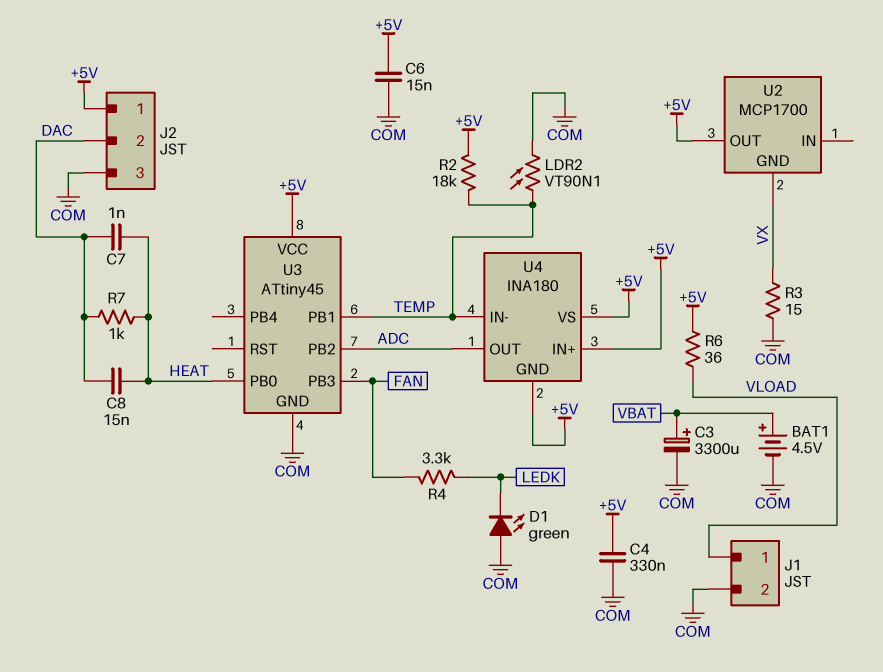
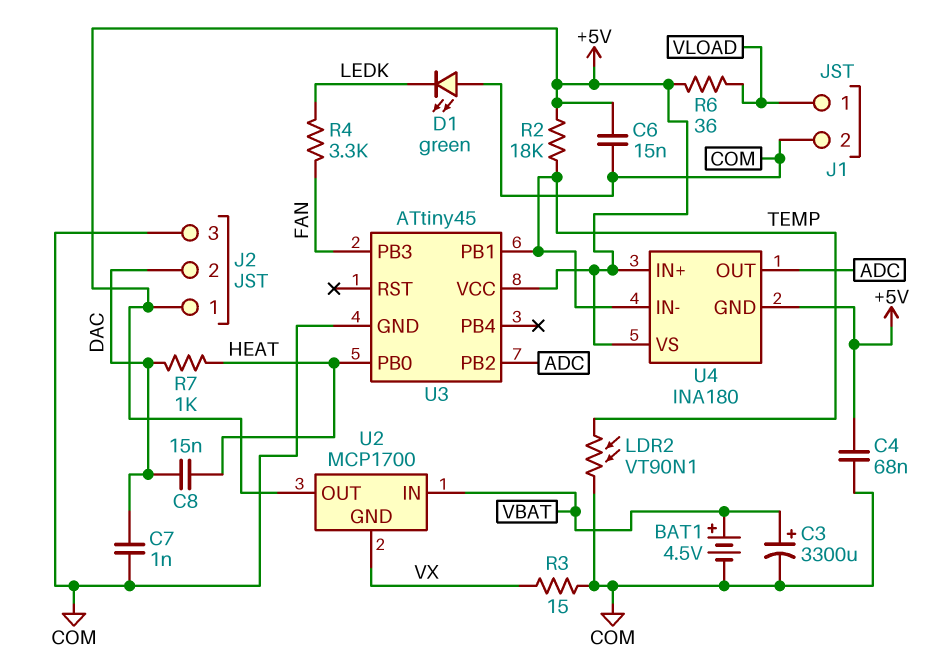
C4: 330nF (+5V, COM) -> 68nF (+5V, COM)
C7: 1nF (DAC, HEAT) -> 1nF (COM, DAC)
U2 pin IN: none -> VBAT

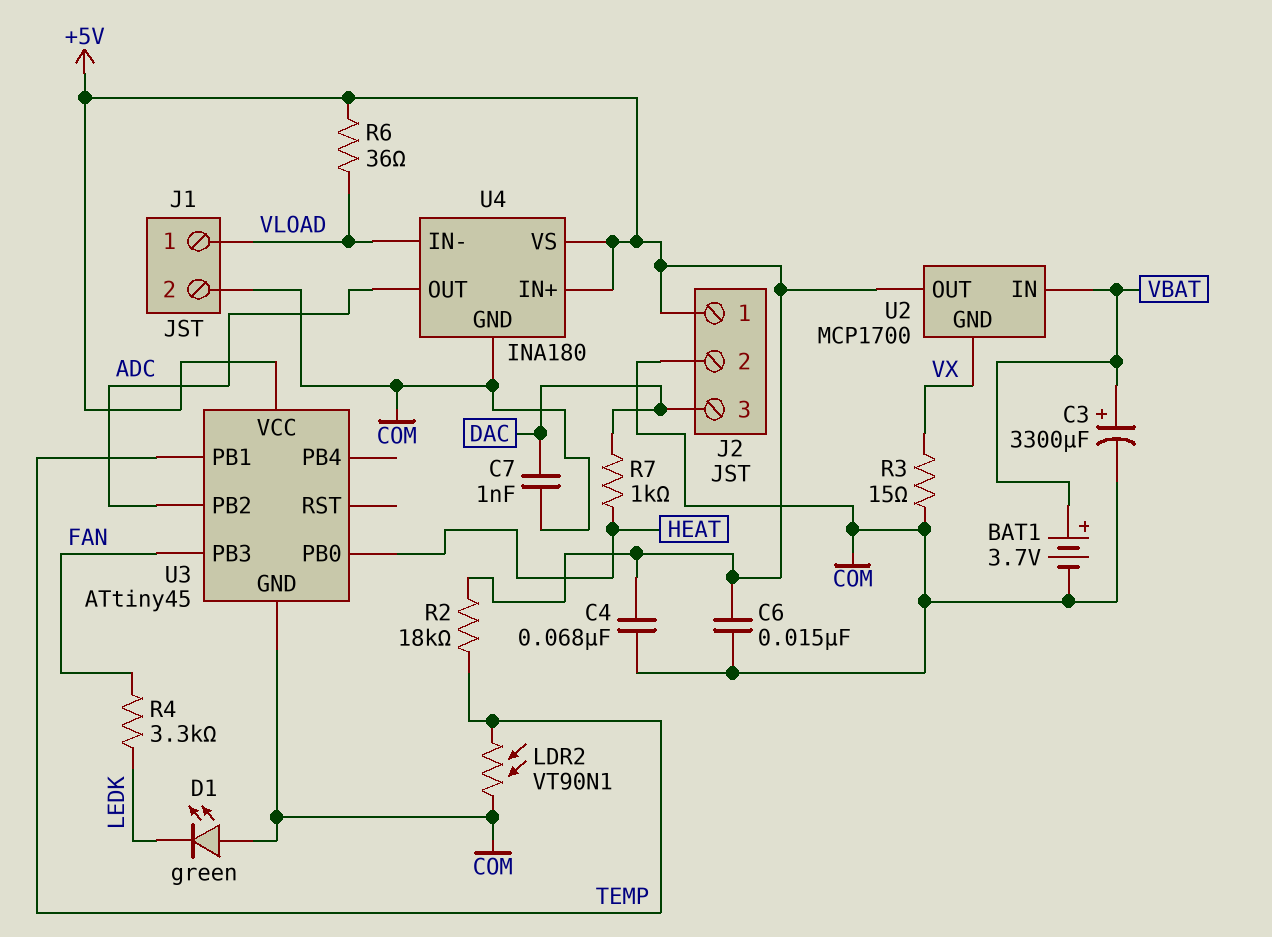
BAT1: 4.5V (plus VBAT, minus COM) -> 3.7V (plus VBAT, minus COM)
C8: 15nF (DAC, HEAT) -> none
J2 pin 2: DAC -> COM
J2 pin 3: COM -> DAC
U4 pin GND: +5V -> COM
U4 pin IN-: TEMP -> VLOAD

